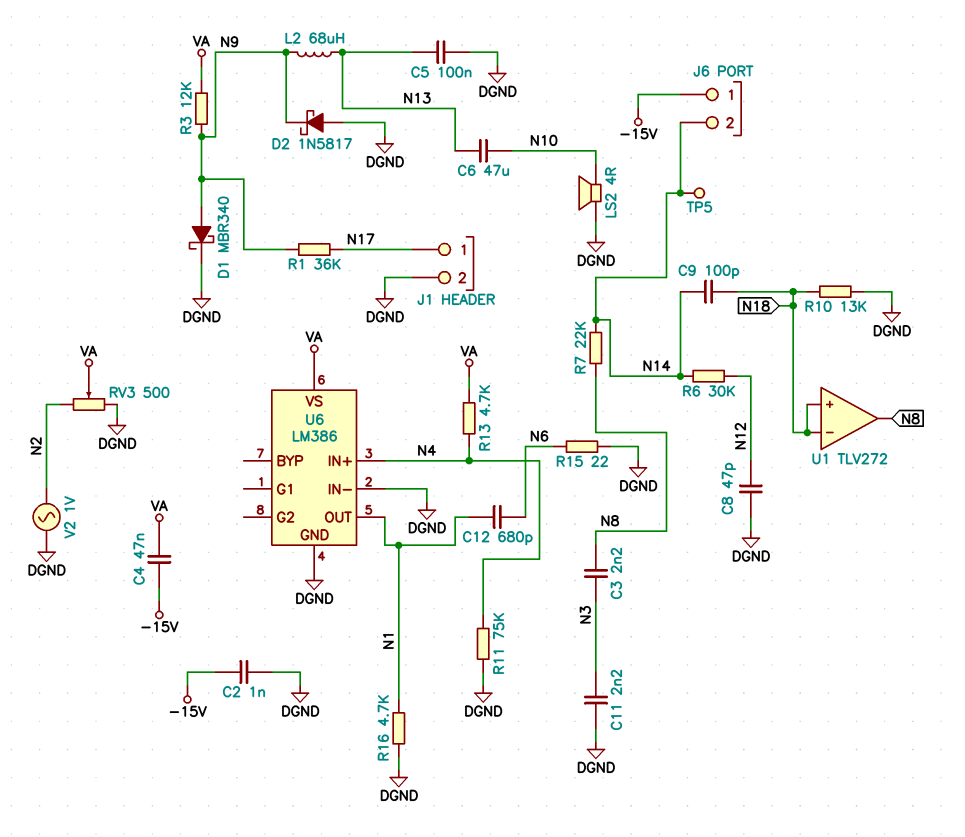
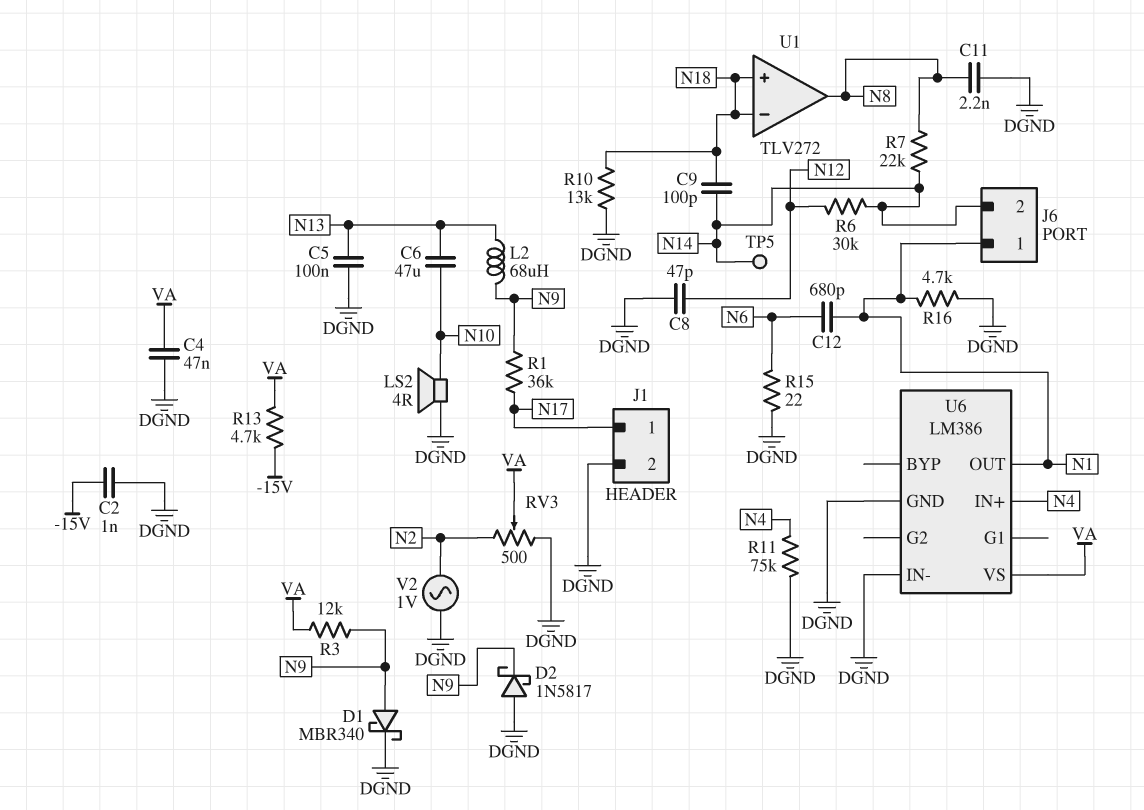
C3: 2.2nF (N3, N8) -> none
C4: 47nF (-15V, VA) -> 47nF (DGND, VA)
C11: 2.2nF (DGND, N3) -> 2.2nF (DGND, N8)
J6 pin 1: -15V -> N1
R13: 4.7k (N4, VA) -> 4.7k (-15V, VA)

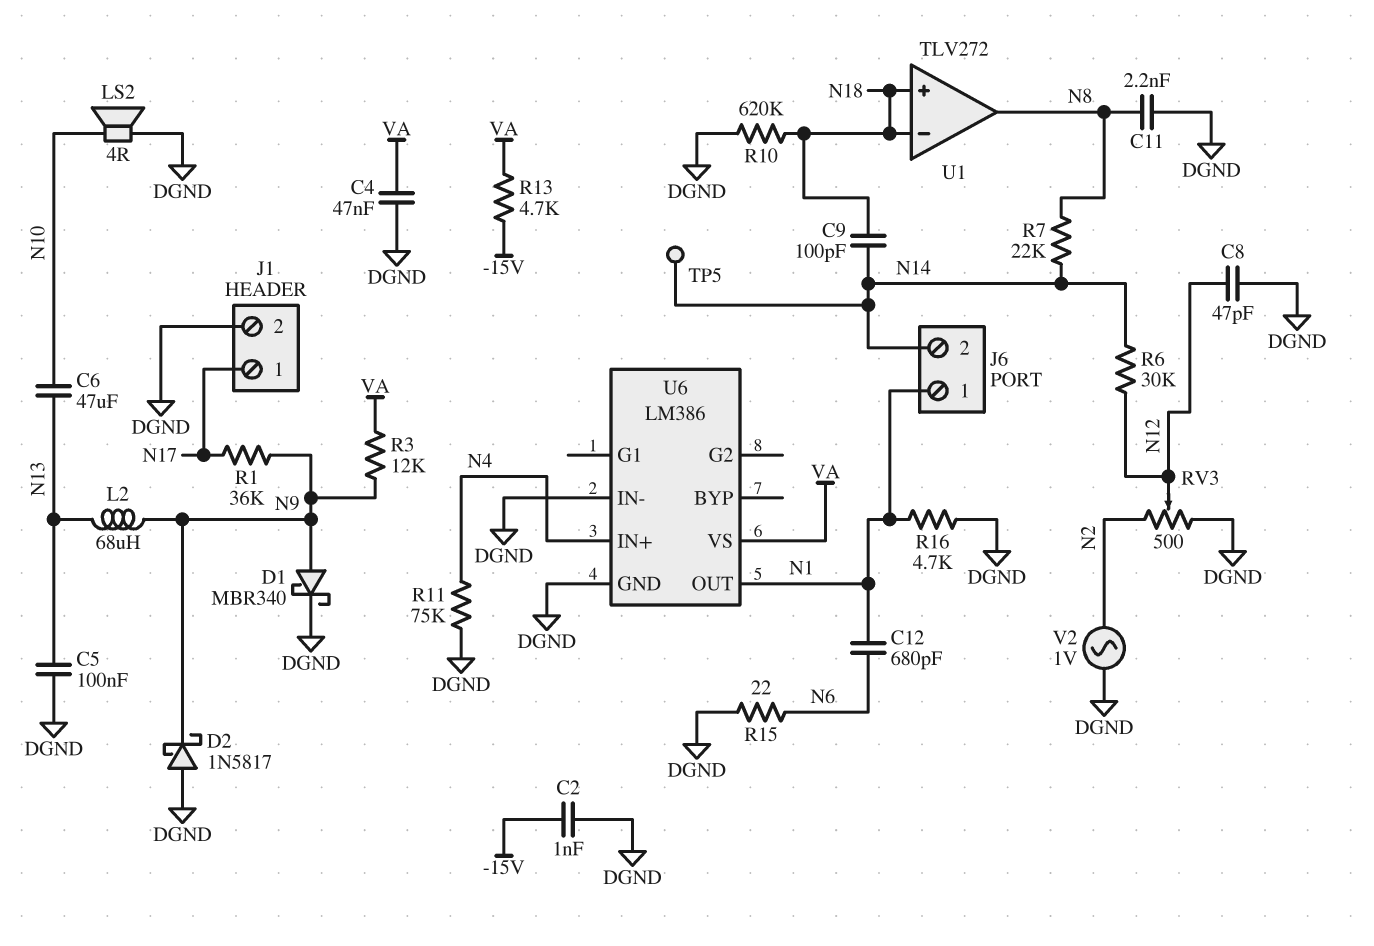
R10: 13k (DGND, N18) -> 620k (DGND, N18)
RV3: 500 (DGND, N2, wiper VA) -> 500 (DGND, N2, wiper N12)

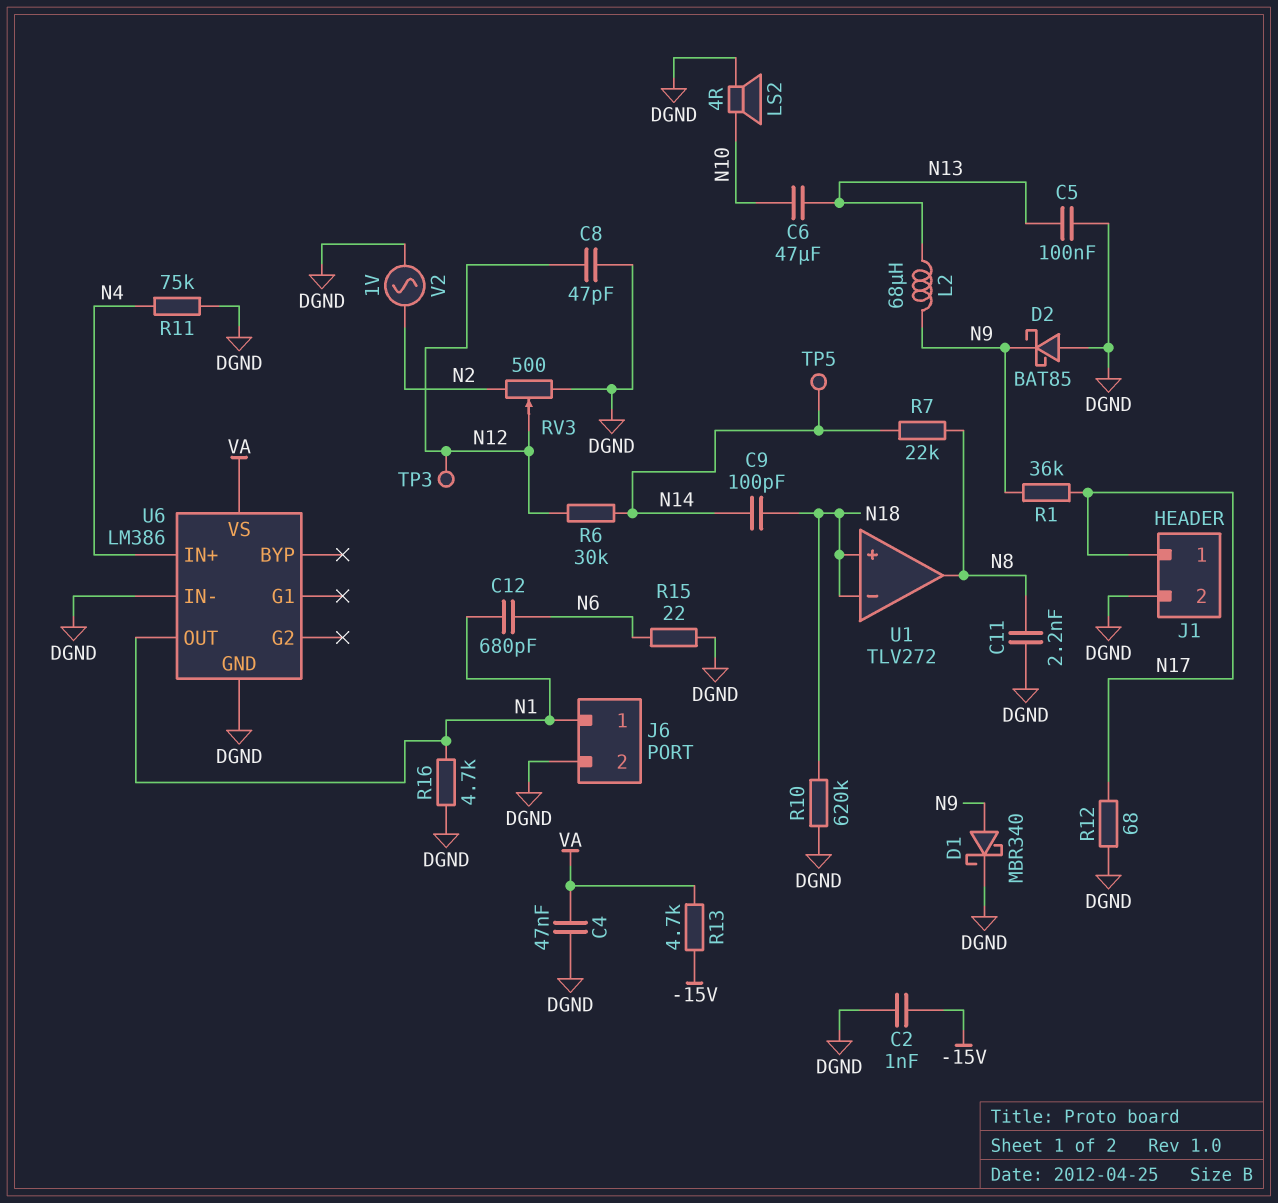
D2: schottky 1N5817 (A DGND, K N9) -> schottky BAT85 (A DGND, K N9)
J6 pin 2: N14 -> DGND
R3: 12k (N9, VA) -> none
R12: none -> 68 (DGND, N17)
TP3: none -> test point (N12)

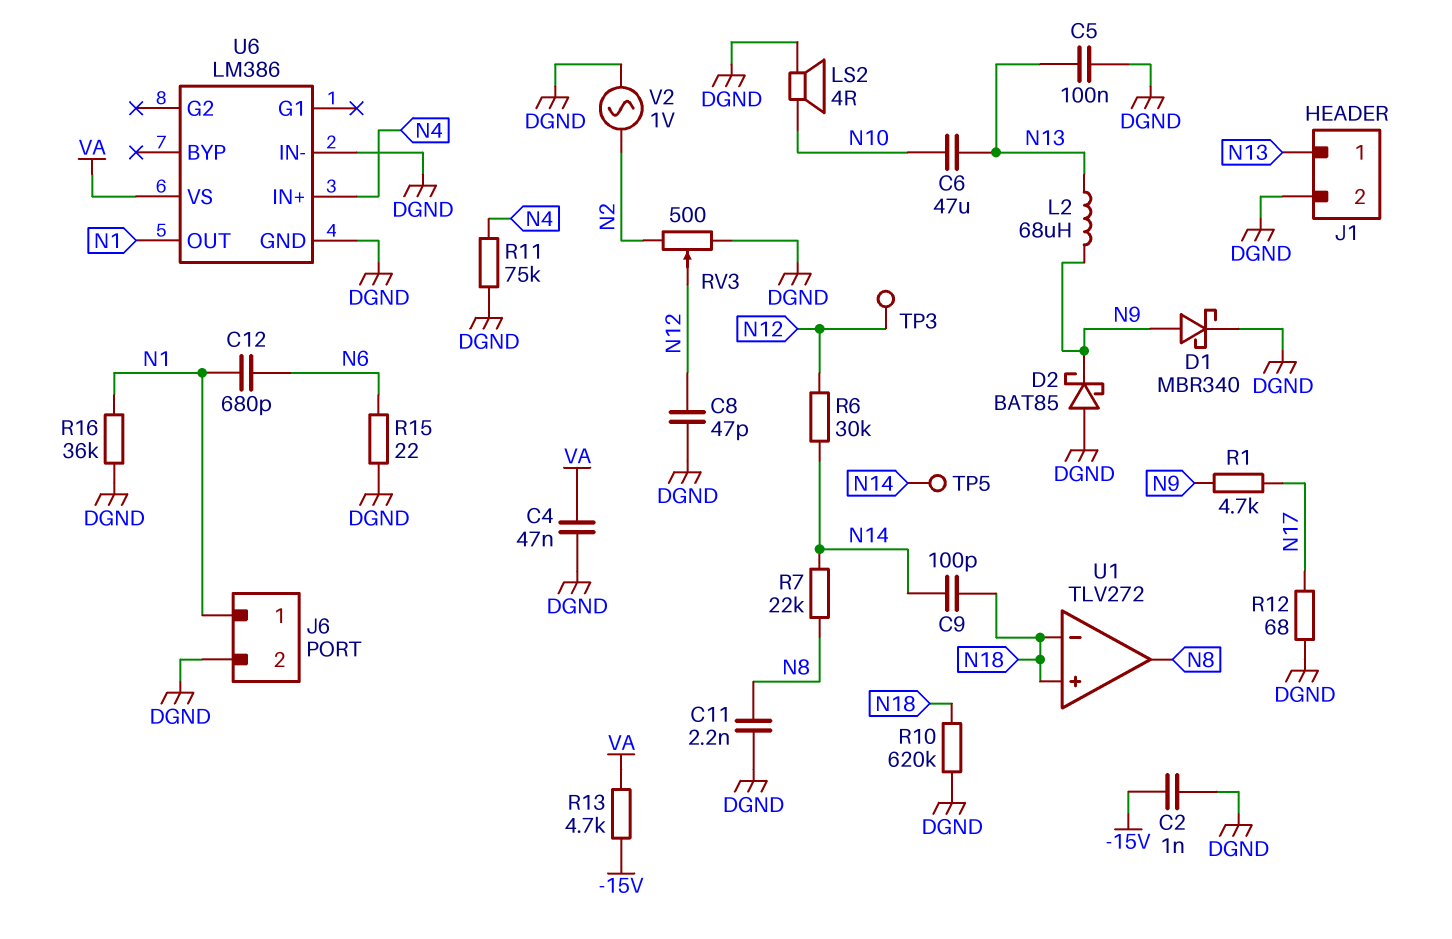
J1 pin 1: N17 -> N13
R1: 36k (N9, N17) -> 4.7k (N9, N17)
R16: 4.7k (DGND, N1) -> 36k (DGND, N1)

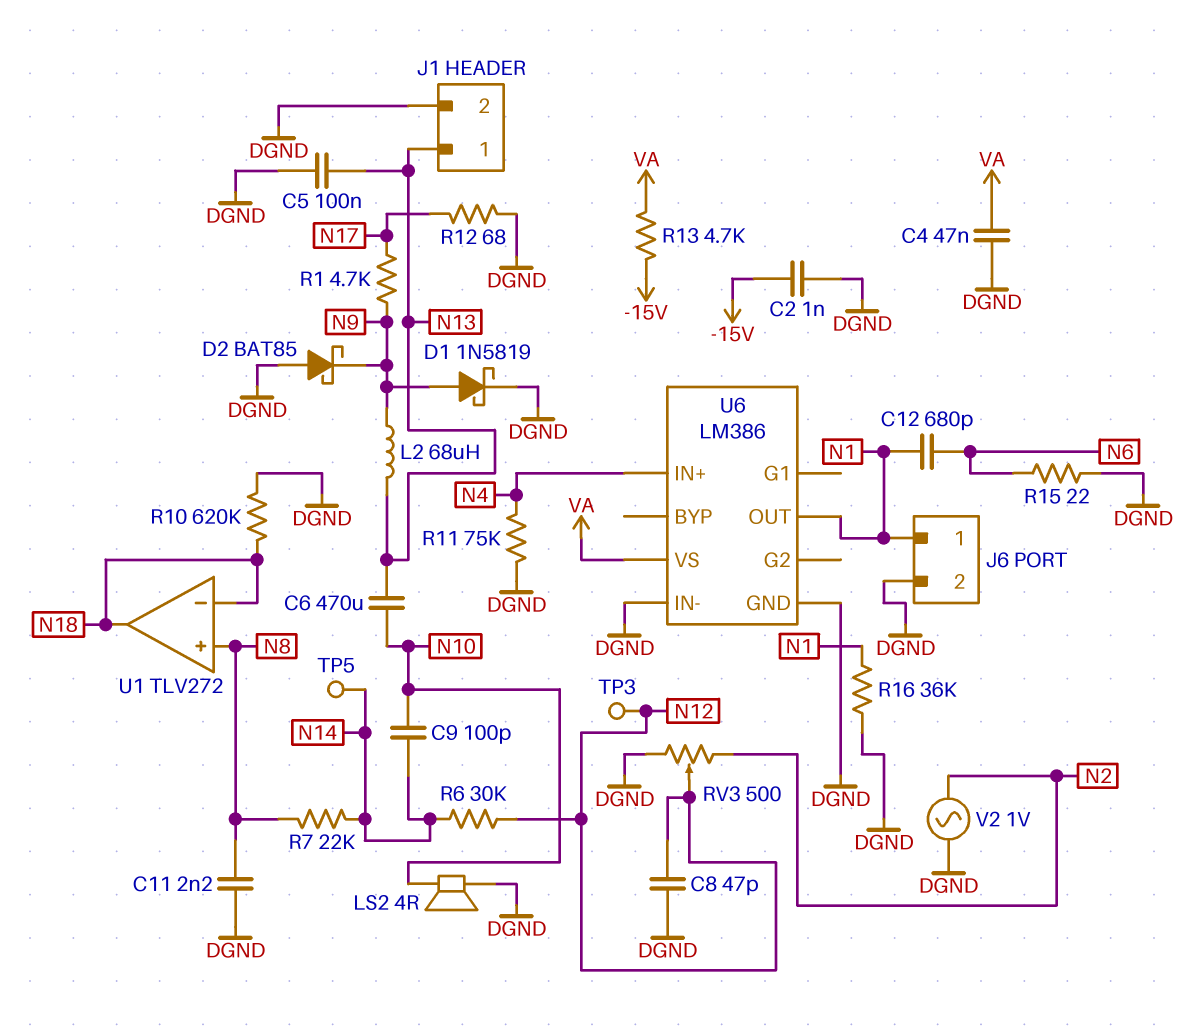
C6: 47uF (N10, N13) -> 470uF (N10, N13)
C9: 100pF (N14, N18) -> 100pF (N10, N14)
D1: schottky MBR340 (A N9, K DGND) -> schottky 1N5819 (A N9, K DGND)
U1 pin in+: N18 -> N8
U1 pin out: N8 -> N18

